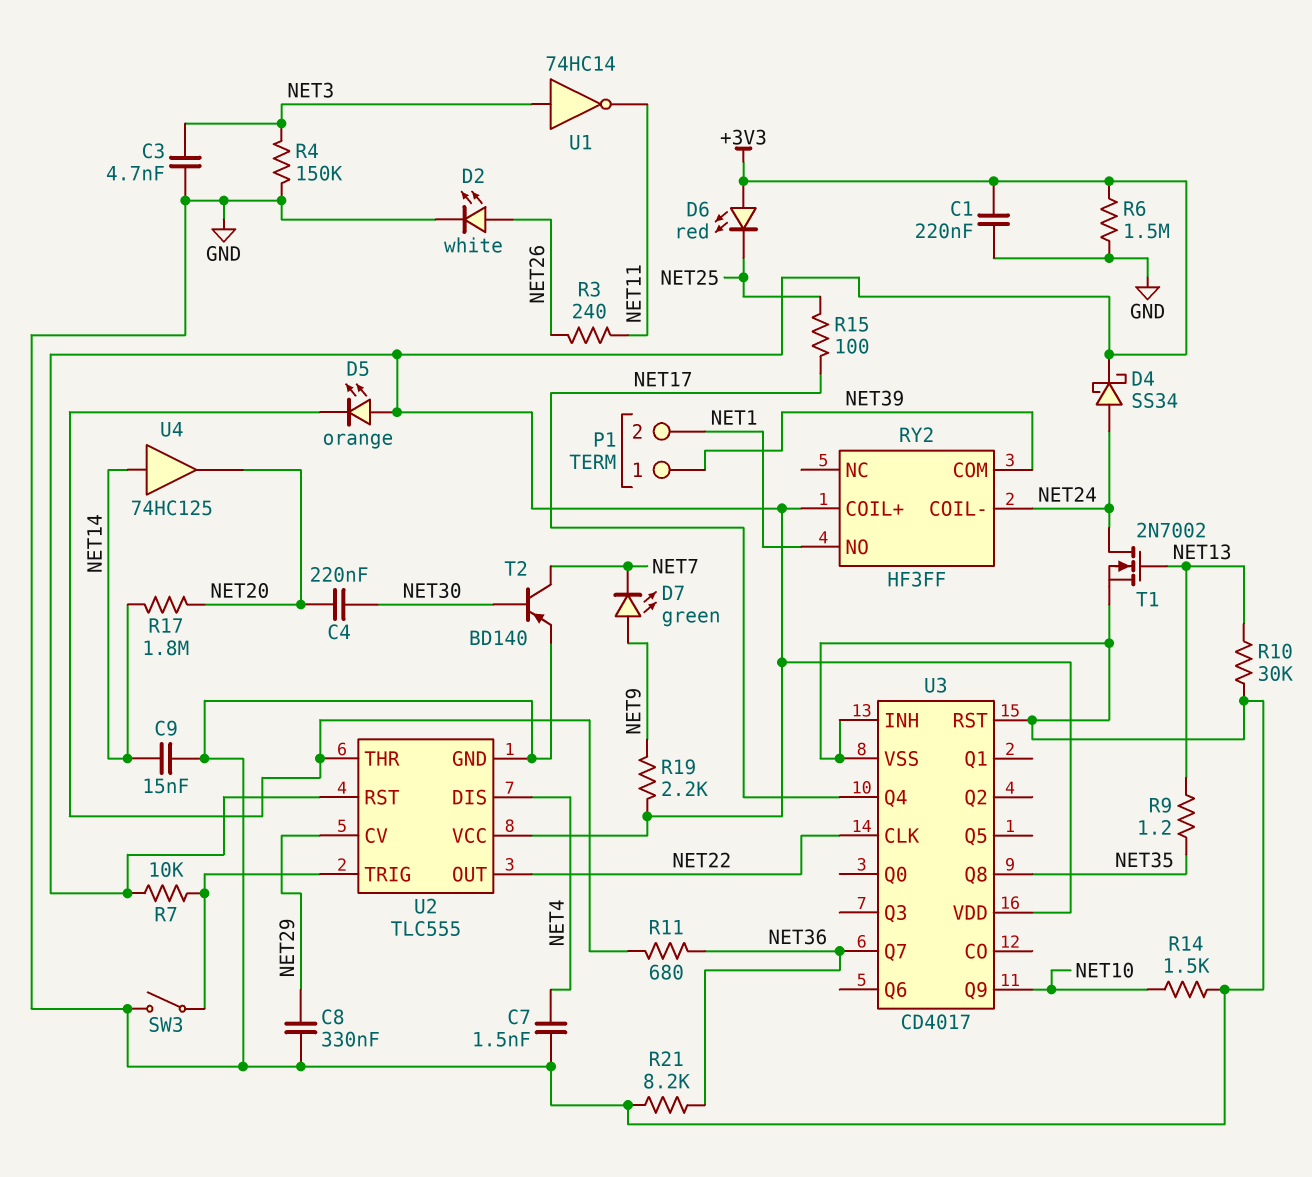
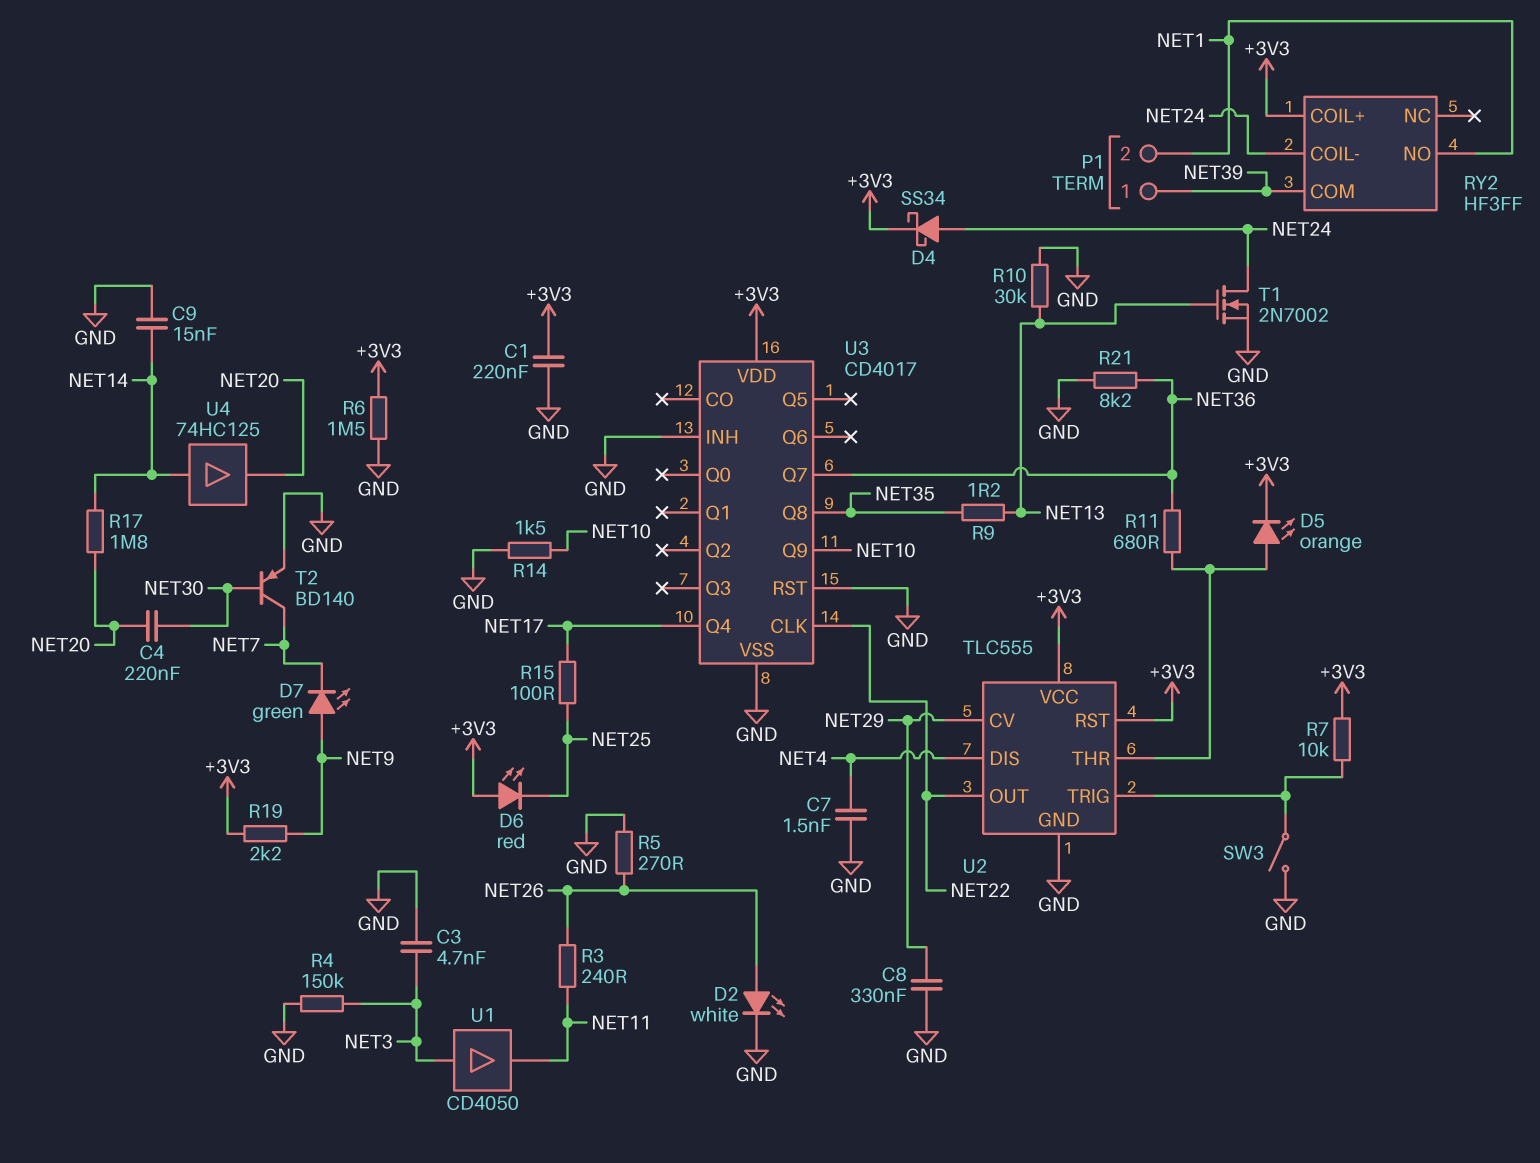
D5: LED orange (A +3V3, K U2/THR) -> LED orange (A U2/THR, K +3V3)
R5: none -> 270 (GND, NET26)
U1: NOT 74HC14 (in NET3, out NET11) -> buffer CD4050 (in NET3, out NET11)

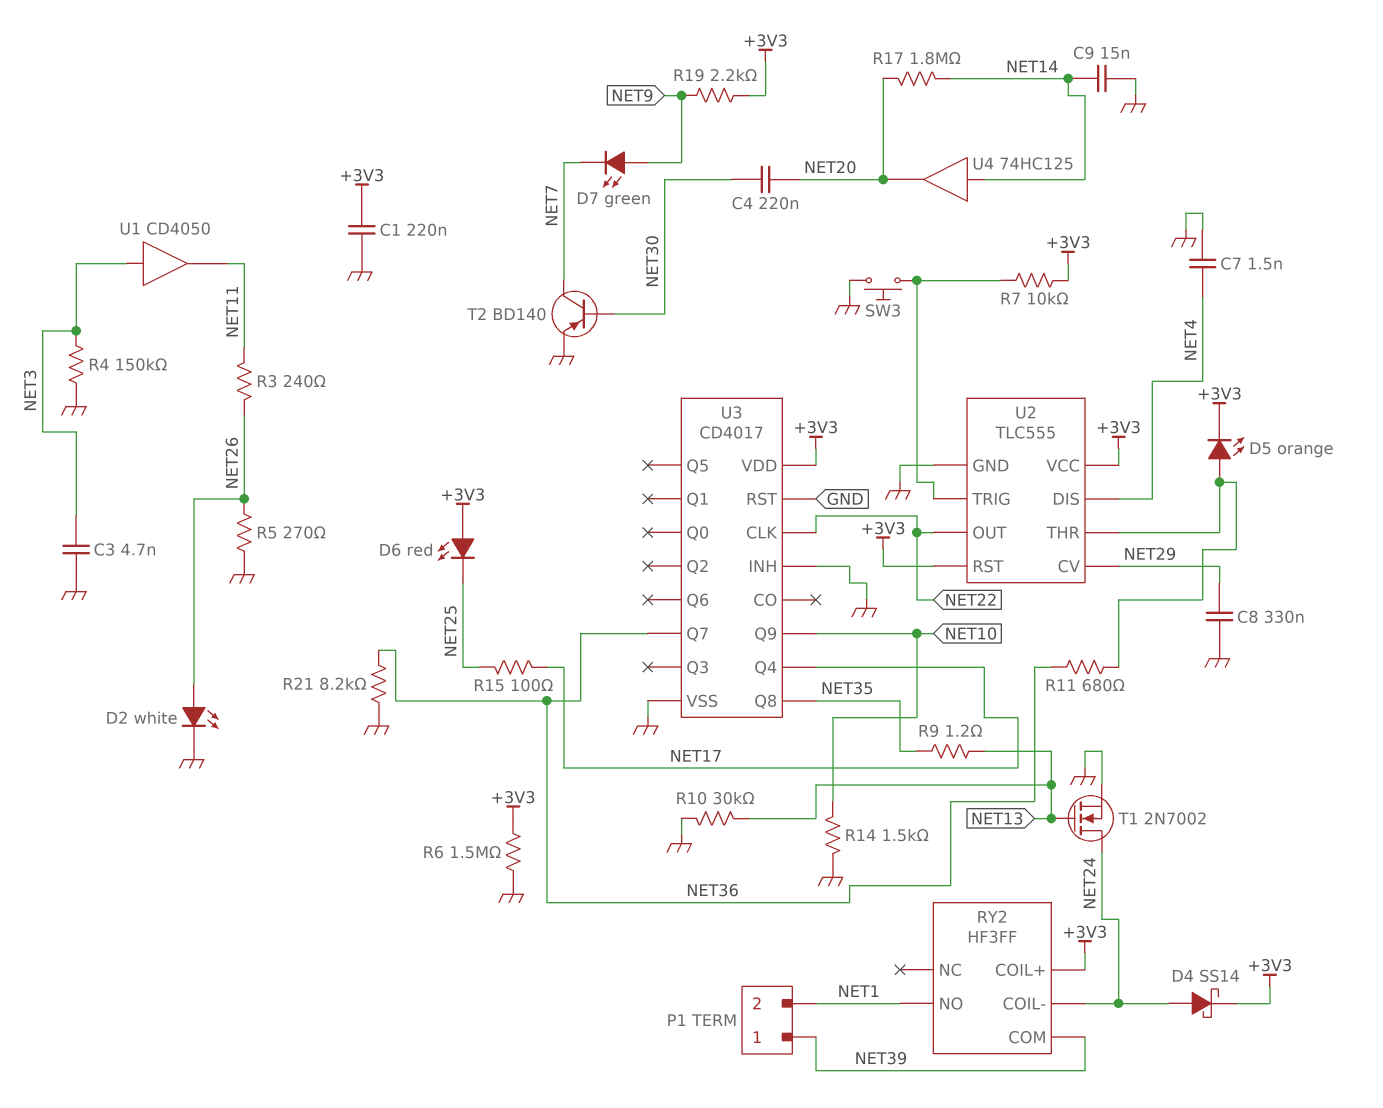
D4: schottky SS34 (A NET24, K +3V3) -> schottky SS14 (A NET24, K +3V3)
SW3: switch (GND, U2/TRIG) -> button (GND, U2/TRIG)

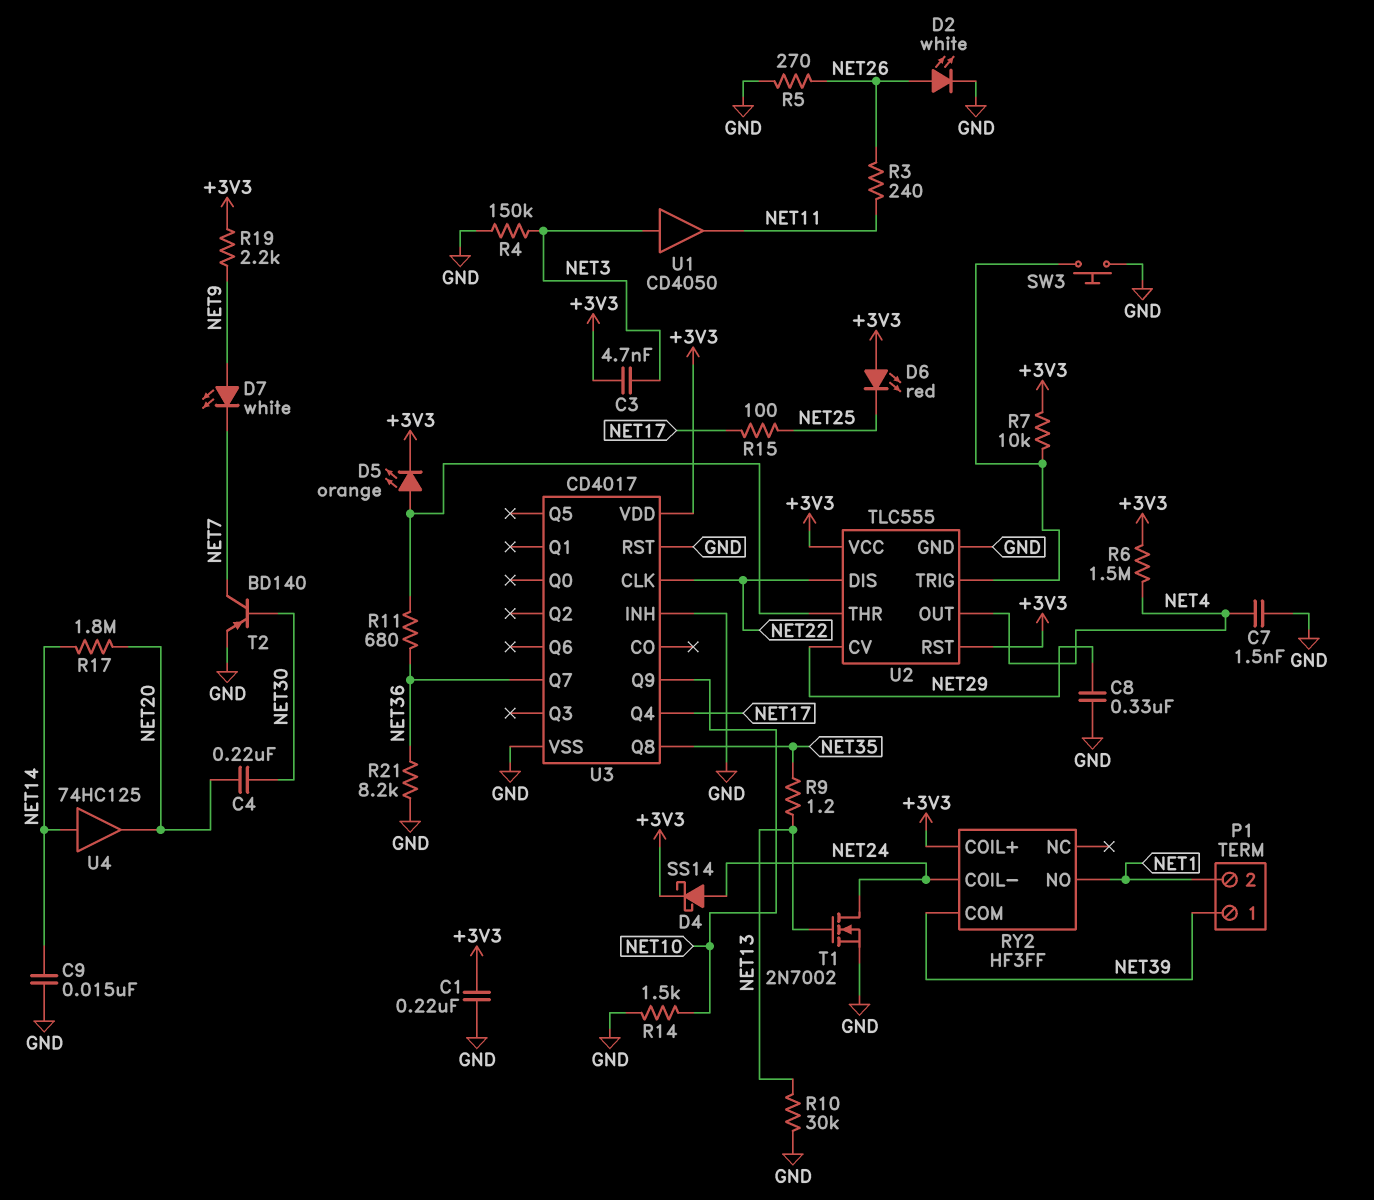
C3: 4.7nF (GND, NET3) -> 4.7nF (+3V3, NET3)
D7: LED green (A NET9, K NET7) -> LED white (A NET9, K NET7)
R6: 1.5M (+3V3, GND) -> 1.5M (+3V3, NET4)
U2 pin DIS: NET4 -> NET22
U2 pin OUT: NET22 -> NET4

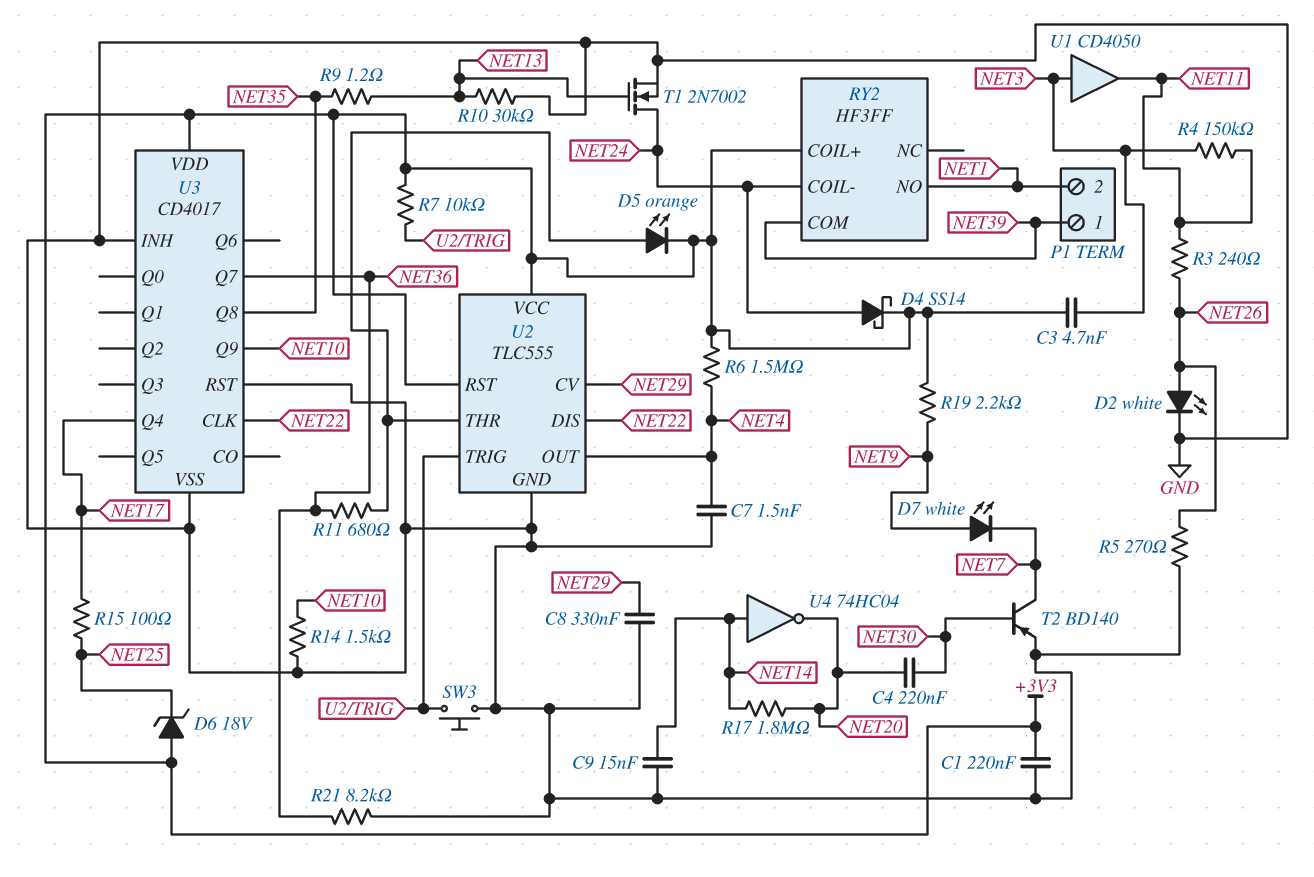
D6: LED red (A +3V3, K NET25) -> zener 18V (A +3V3, K NET25)
R4: 150k (GND, NET3) -> 150k (NET3, NET11)
U4: buffer 74HC125 (in NET14, out NET20) -> NOT 74HC04 (in NET14, out NET20)

